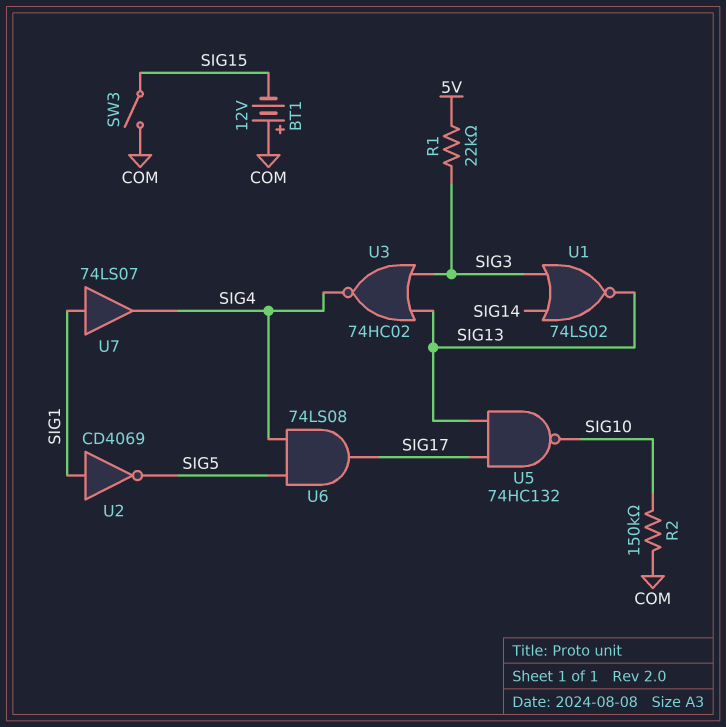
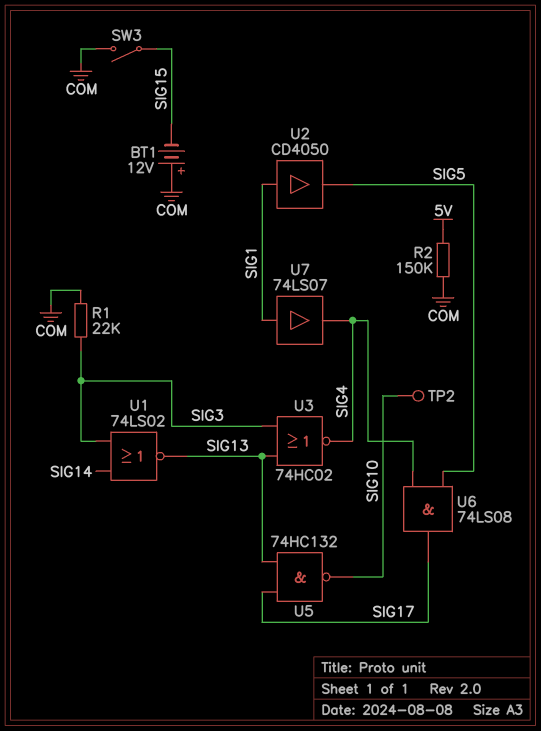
R1: 22k (5V, SIG3) -> 22k (COM, SIG3)
R2: 150k (COM, SIG10) -> 150k (5V, COM)
TP2: none -> test point (SIG10)
U2: NOT CD4069 (in SIG1, out SIG5) -> buffer CD4050 (in SIG1, out SIG5)

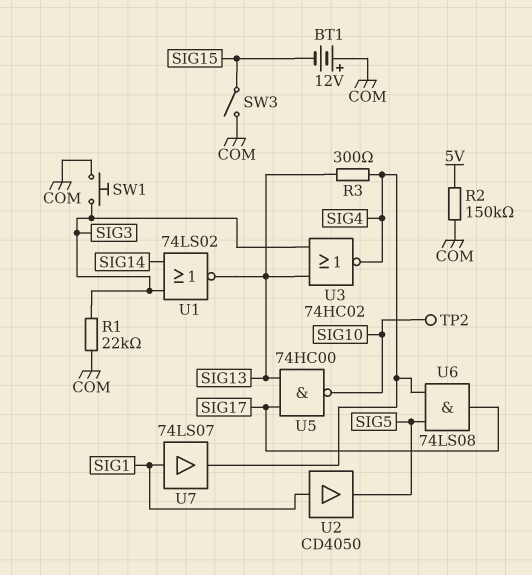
R3: none -> 300 (SIG4, SIG13)
SW1: none -> button (COM, SIG3)
U5: NAND 74HC132 (in SIG13, in SIG17, out SIG10) -> NAND 74HC00 (in SIG13, in SIG17, out SIG10)

